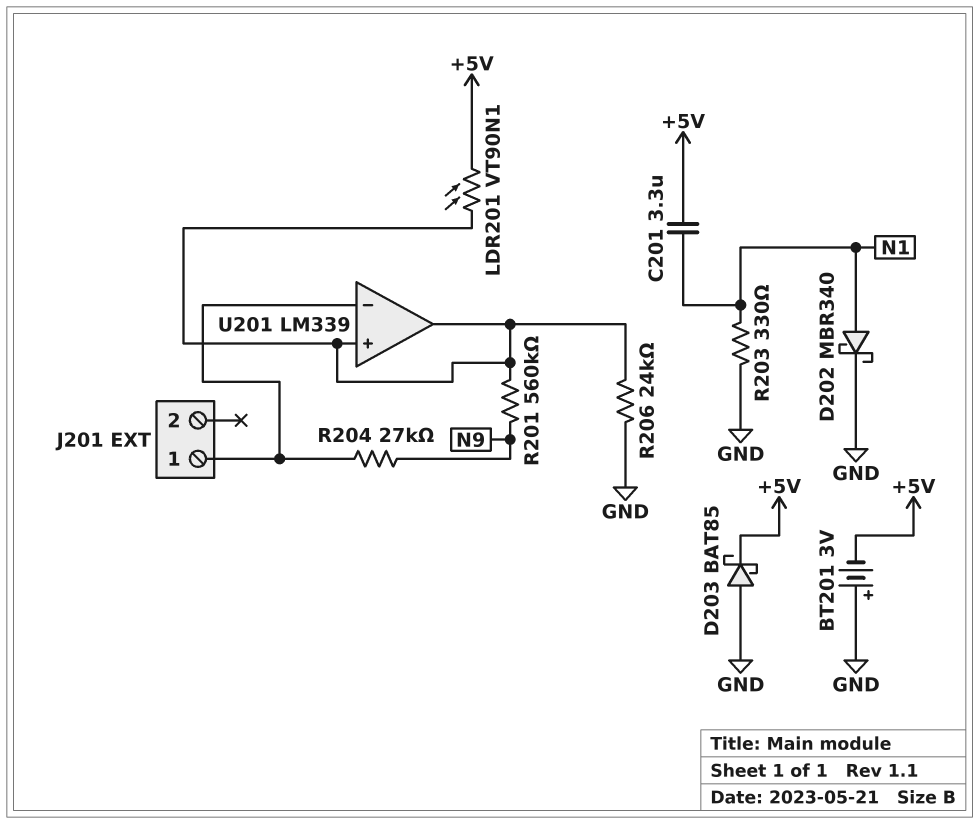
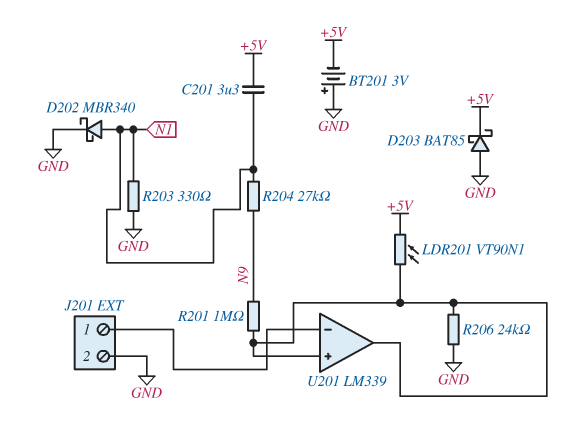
J201 pin 2: none -> GND
R201: 560k (N9, U201/in+) -> 1M (N9, U201/in+)
R204: 27k (J201/1, N9) -> 27k (N1, N9)

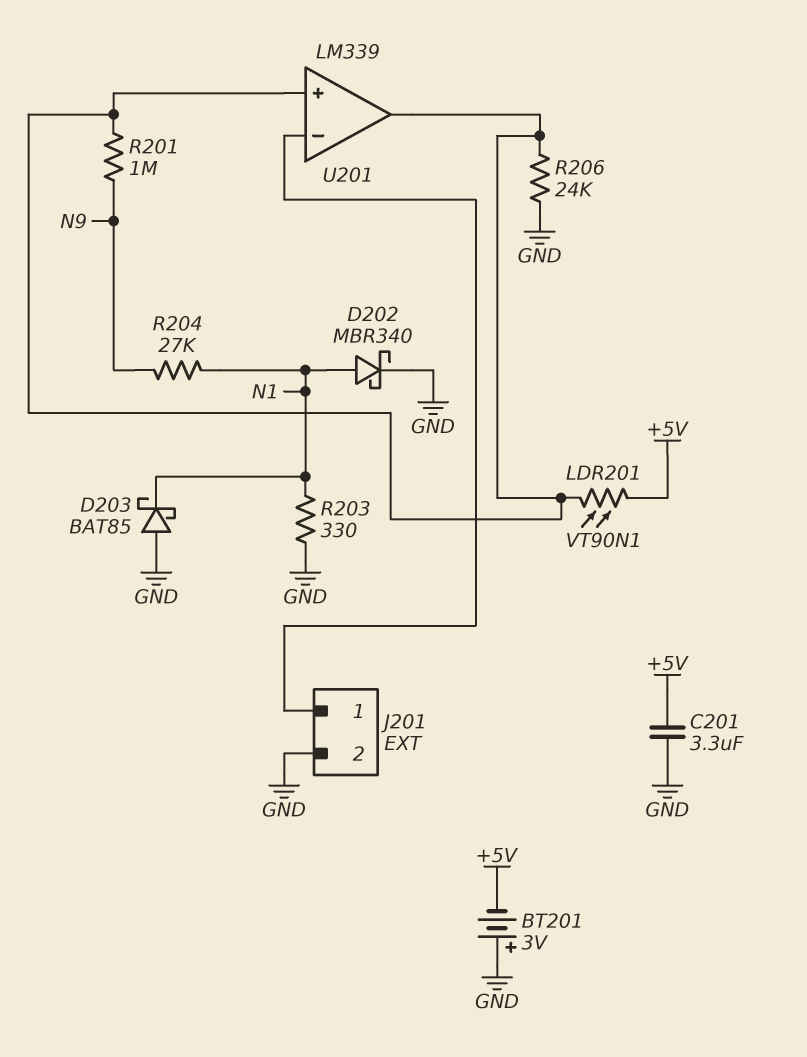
C201: 3.3uF (+5V, N1) -> 3.3uF (+5V, GND)
D203: schottky BAT85 (A GND, K +5V) -> schottky BAT85 (A GND, K N1)

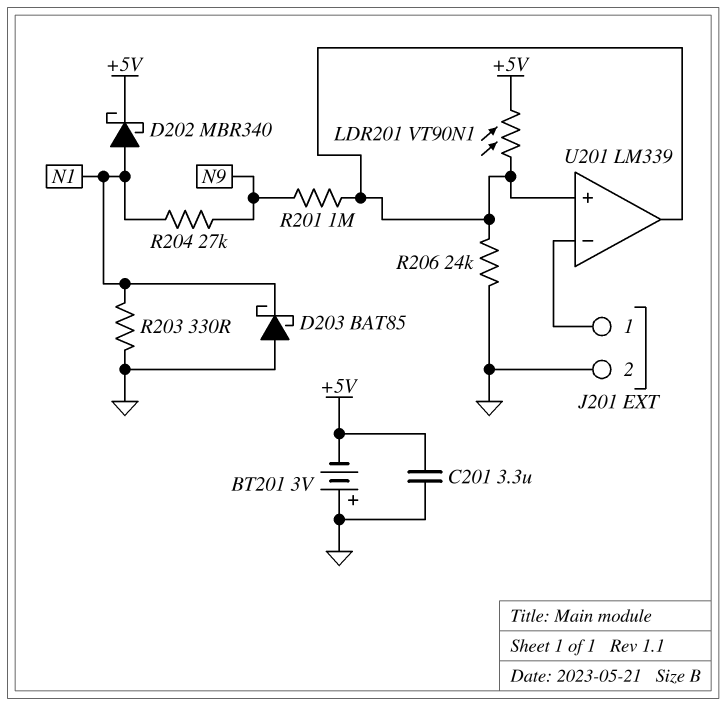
D202: schottky MBR340 (A N1, K GND) -> schottky MBR340 (A N1, K +5V)

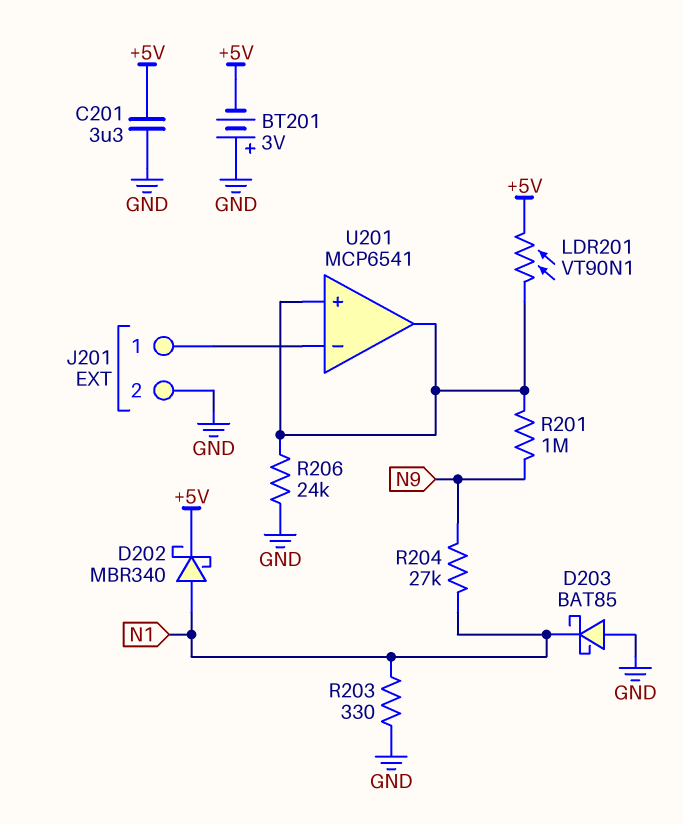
U201: LM339 -> MCP6541

